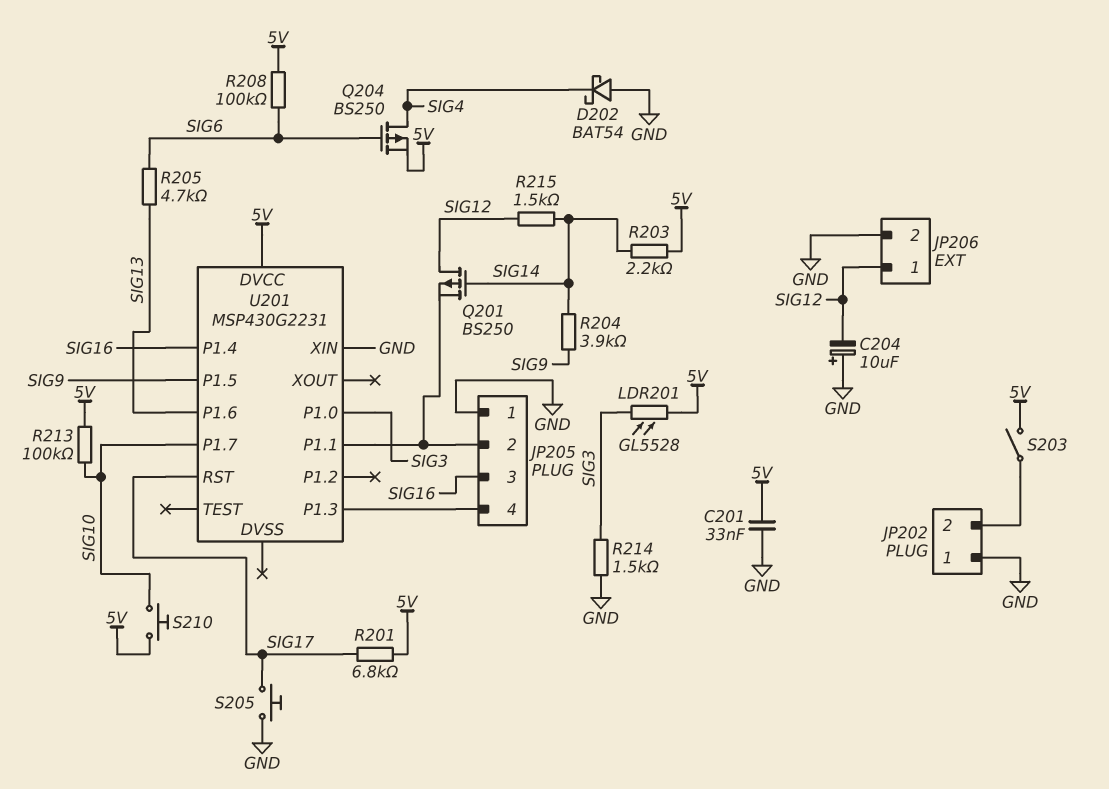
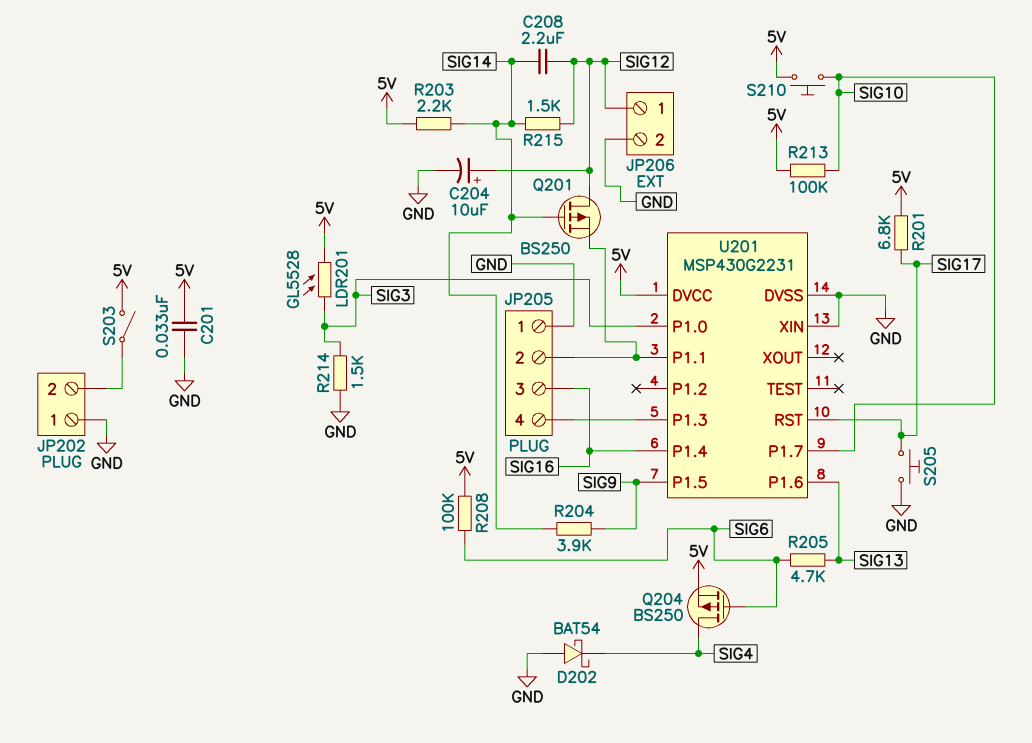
C204: 10uF (plus GND, minus SIG12) -> 10uF (plus SIG12, minus GND)
C208: none -> 2.2uF (SIG12, SIG14)
U201 pin DVSS: none -> GND

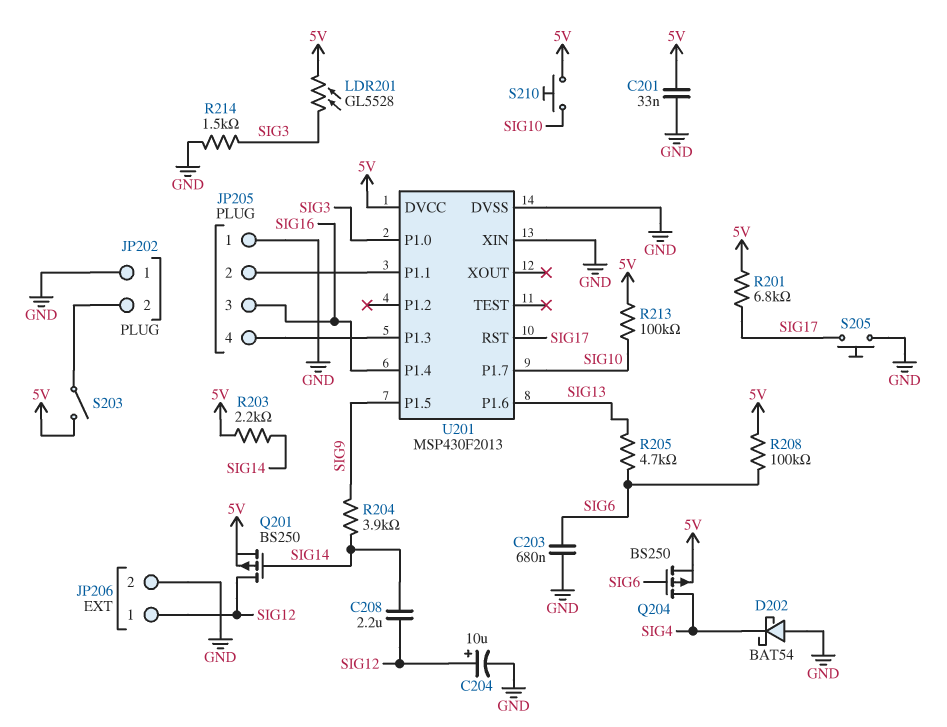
C203: none -> 680nF (GND, SIG6)
Q201: PMOS BS250 (G SIG14, D SIG12, S JP205/2) -> PMOS BS250 (G SIG14, D SIG12, S 5V)
R215: 1.5k (SIG12, SIG14) -> none
U201: MSP430G2231 -> MSP430F2013

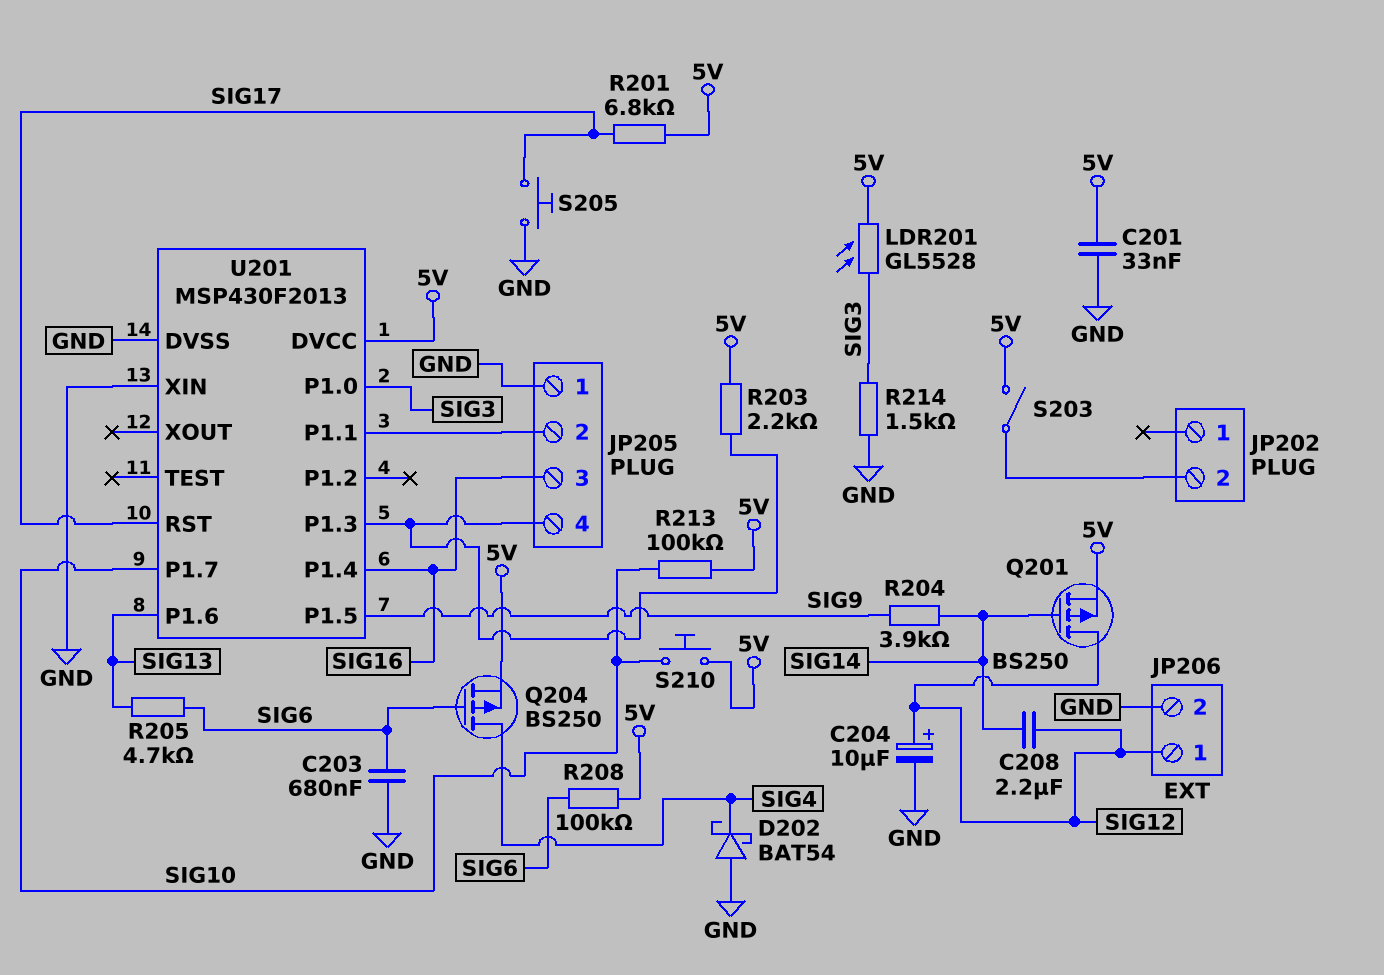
JP202 pin 1: GND -> none
R203: 2.2k (5V, SIG14) -> 2.2k (5V, JP205/4)

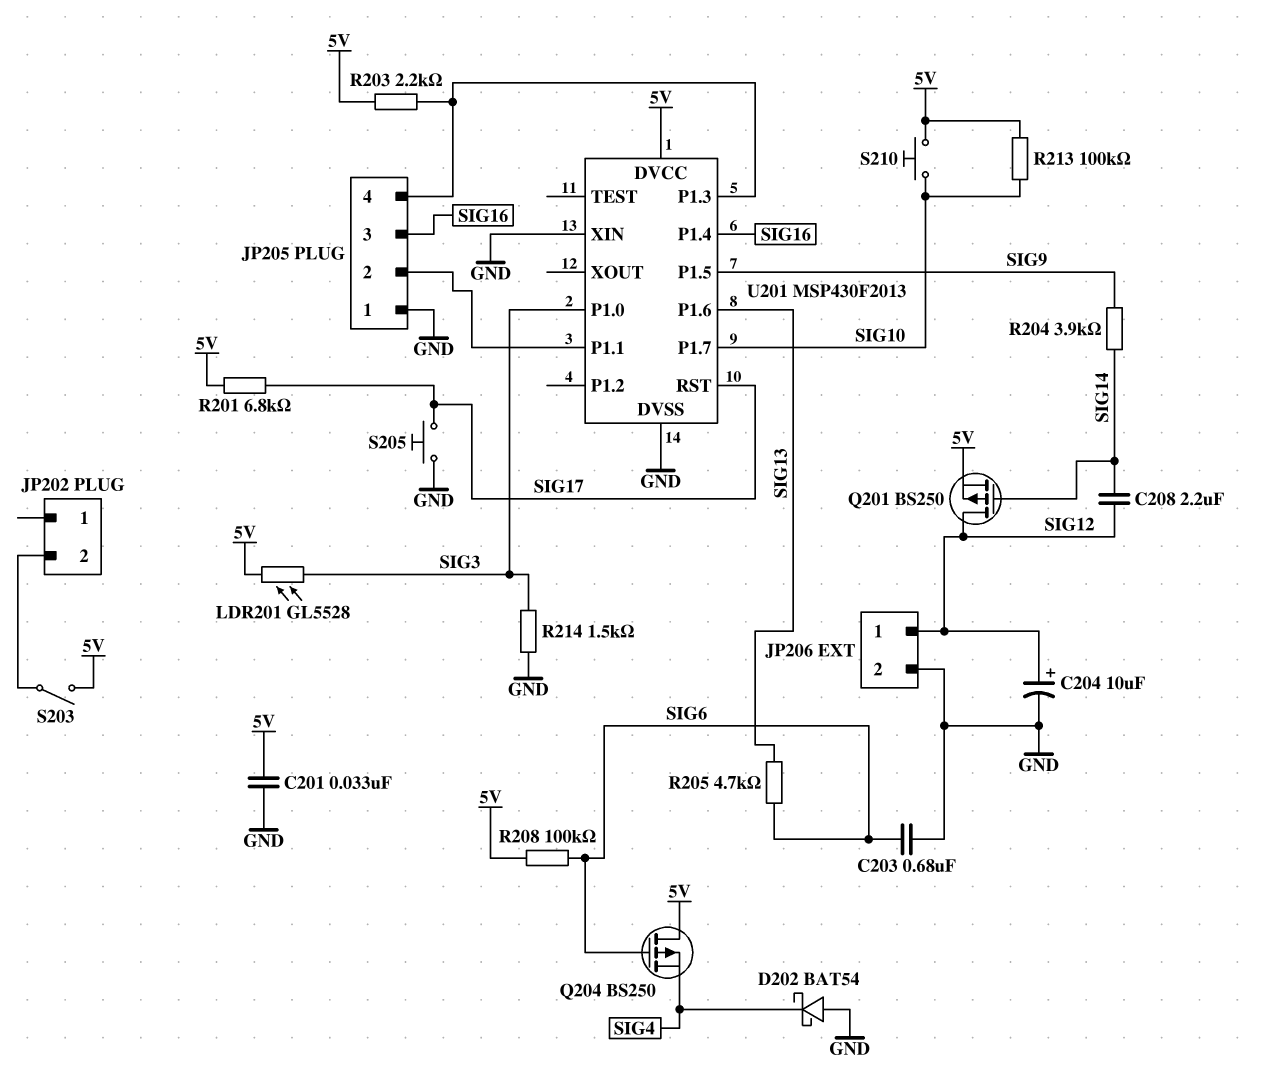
Q204: PMOS BS250 (G SIG6, D SIG4, S 5V) -> PMOS BS250 (G SIG6, D 5V, S SIG4)

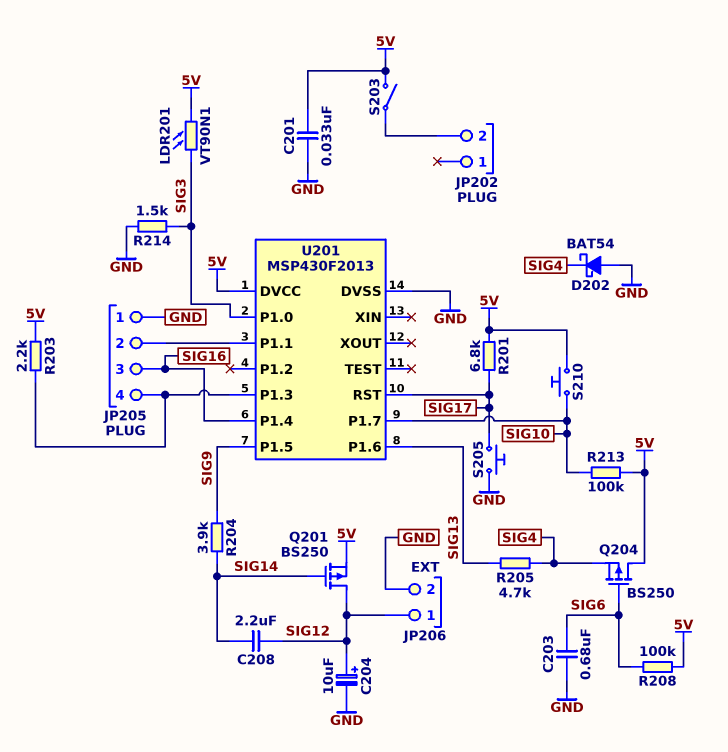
LDR201: GL5528 (5V, SIG3) -> VT90N1 (5V, SIG3)
R205: 4.7k (SIG6, SIG13) -> 4.7k (SIG4, SIG13)
U201 pin XIN: GND -> none

